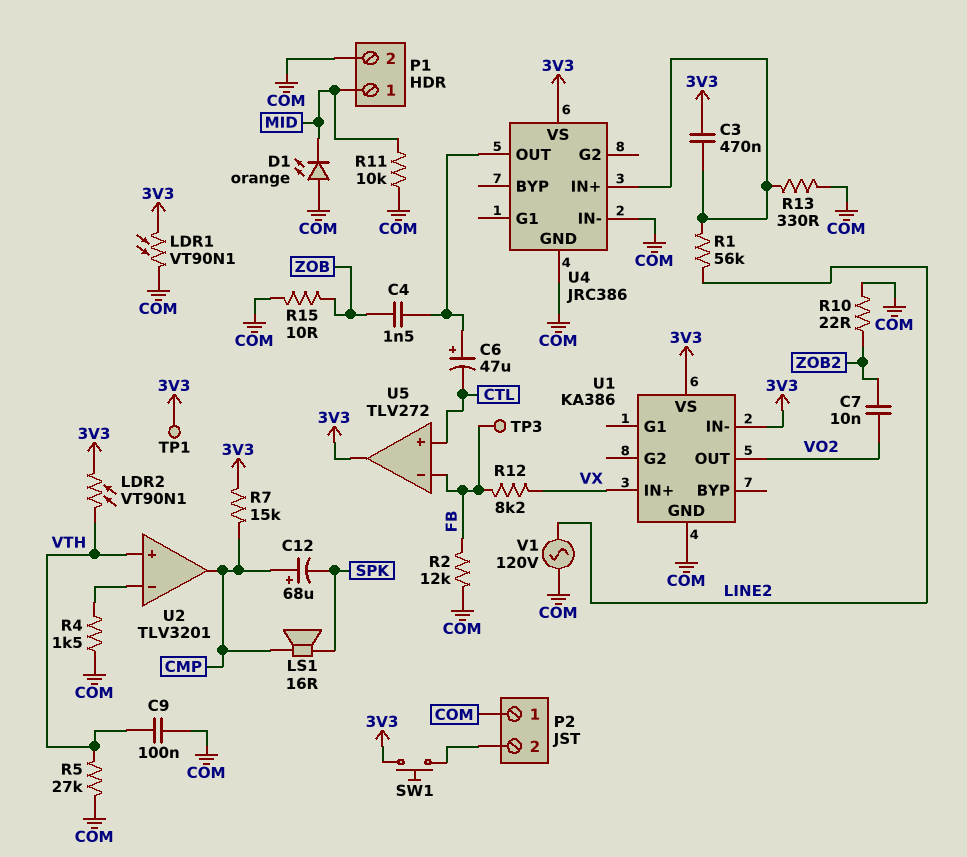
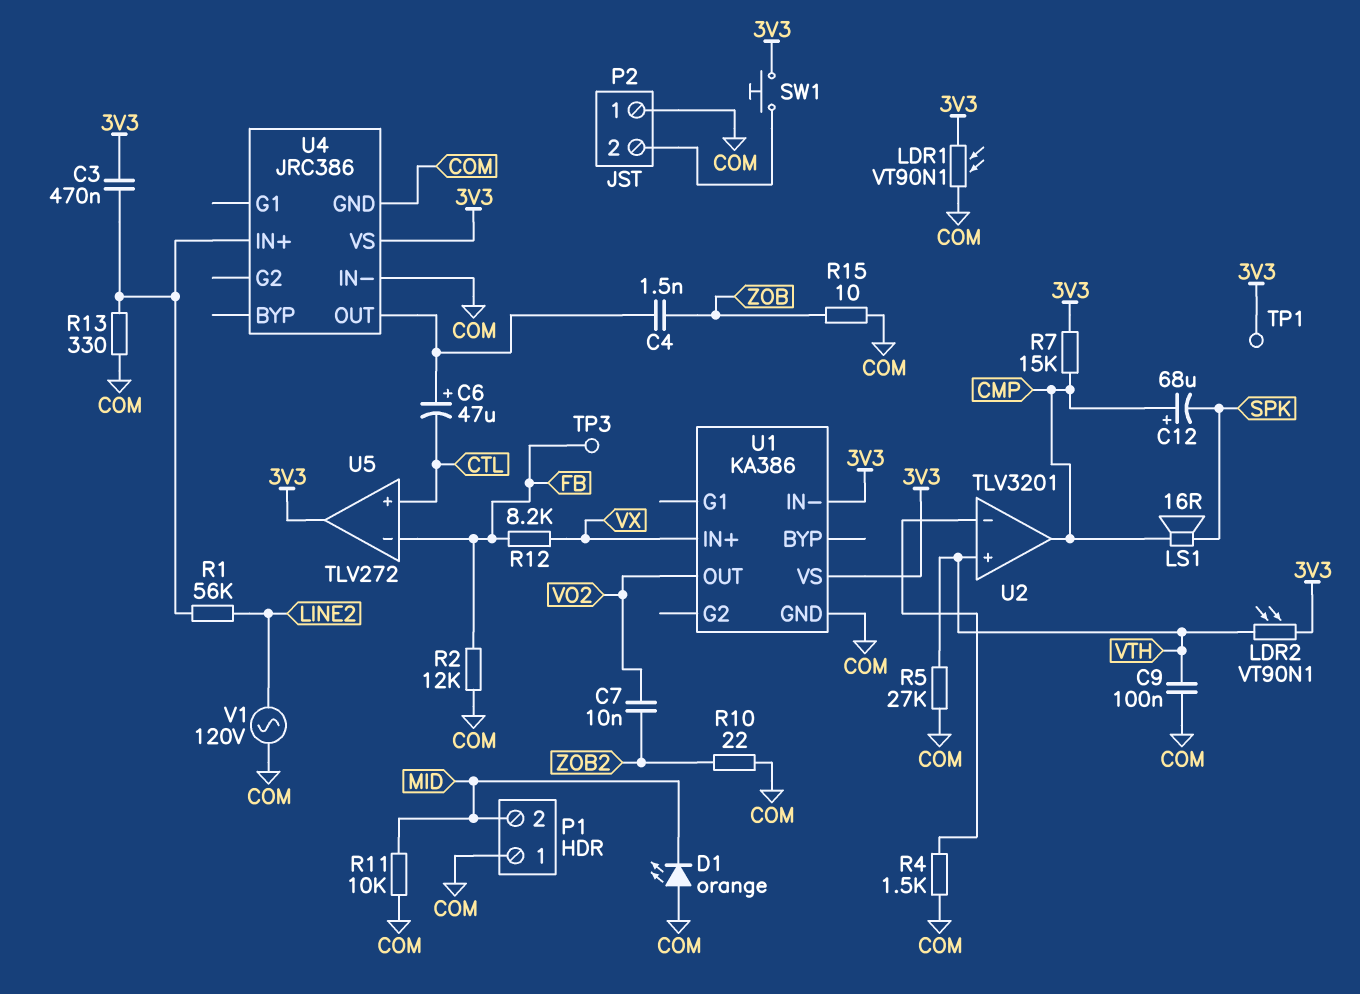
P1 pin 1: MID -> COM
P1 pin 2: COM -> MID

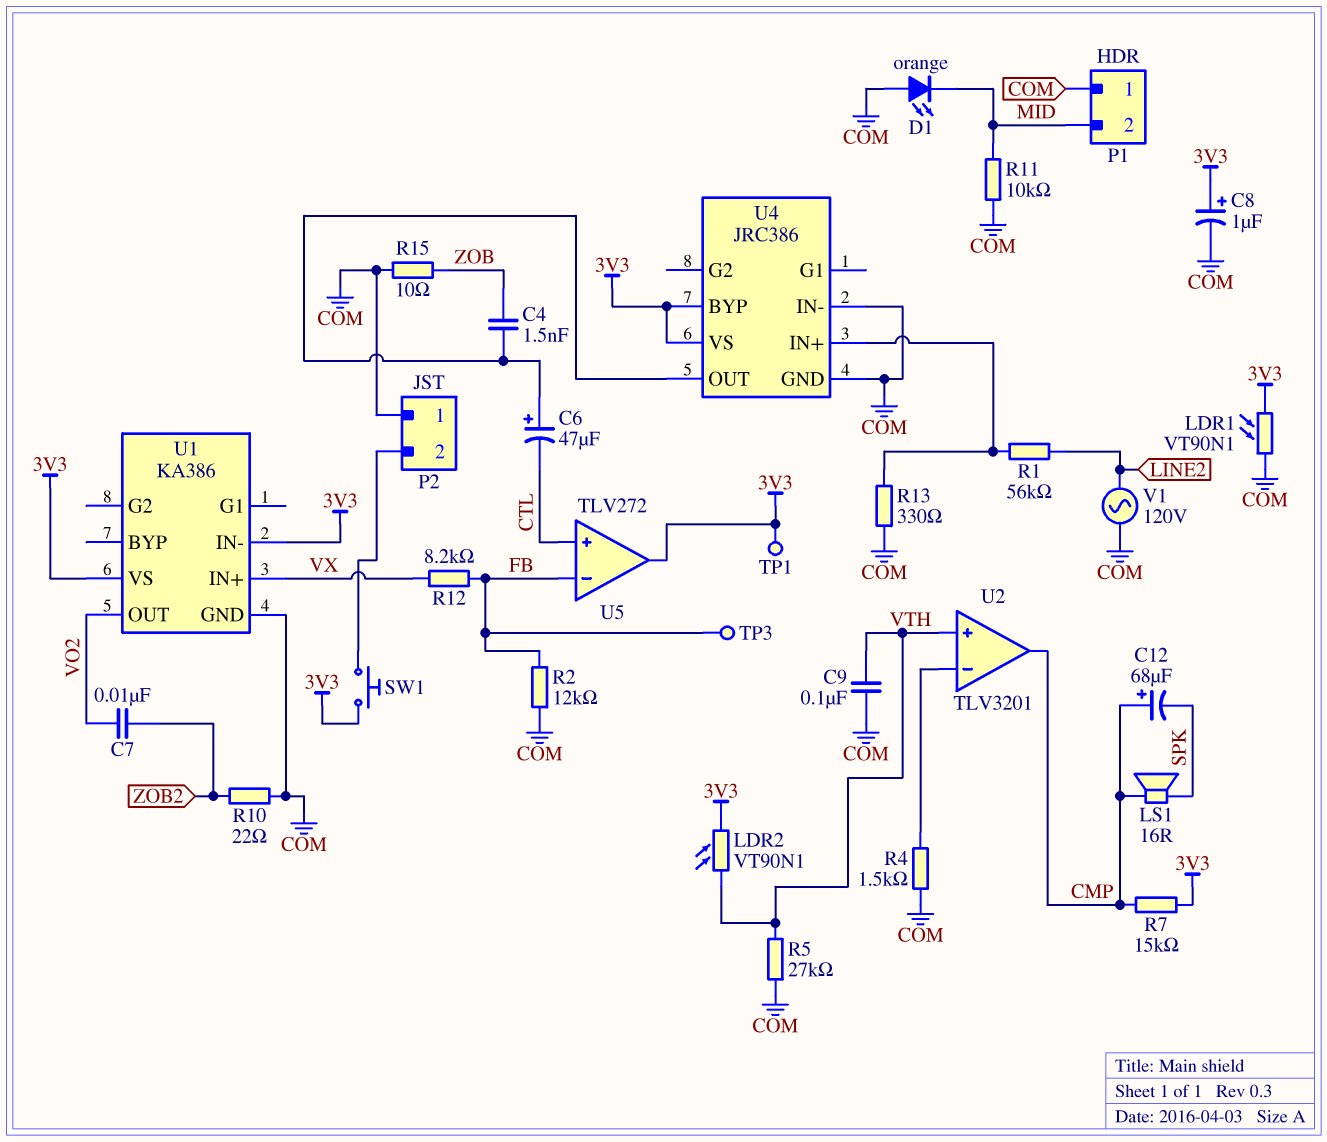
C3: 470nF (3V3, U4/IN+) -> none
C8: none -> 1uF (plus 3V3, minus COM)
U4 pin BYP: none -> 3V3

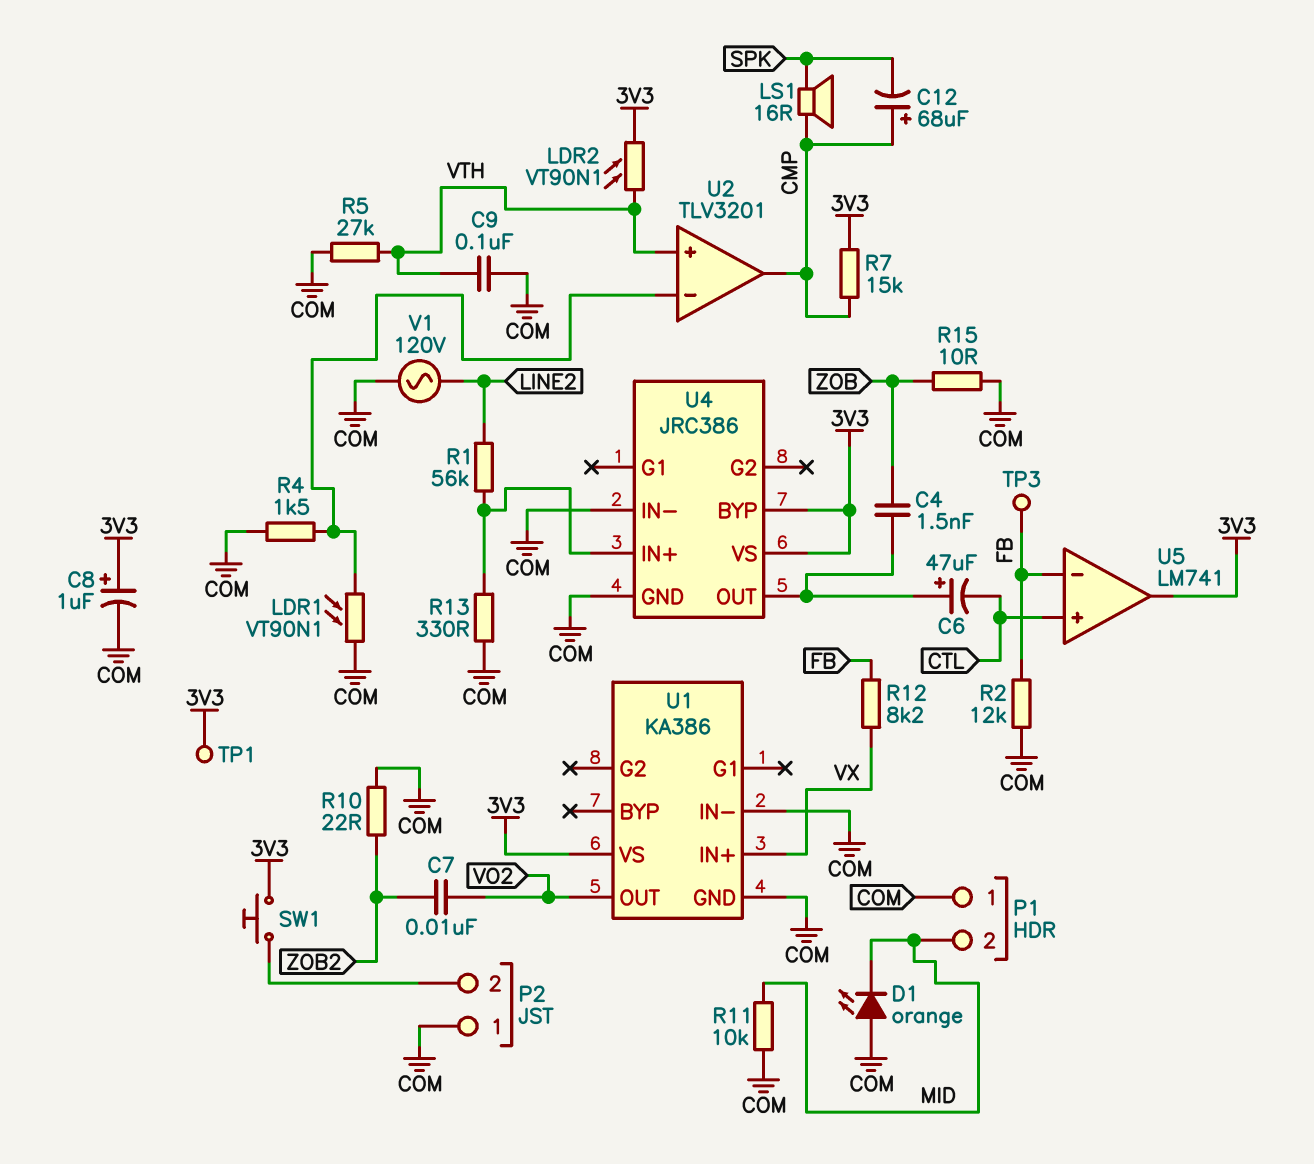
LDR1: VT90N1 (3V3, COM) -> VT90N1 (COM, U2/in-)
U1 pin IN-: 3V3 -> COM
U5: TLV272 -> LM741

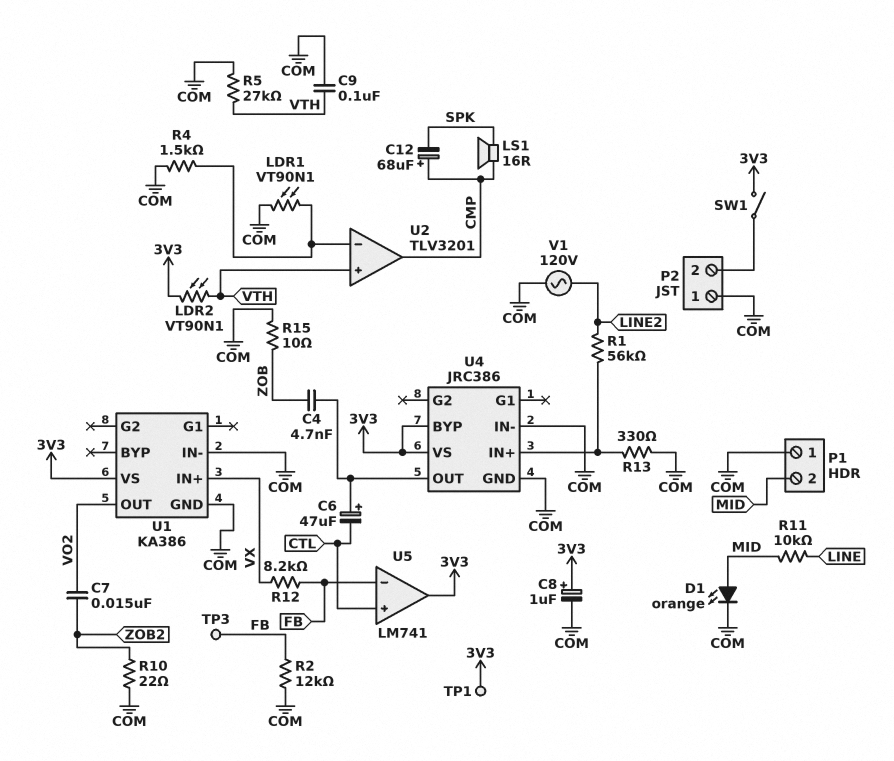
C4: 1.5nF (U4/OUT, ZOB) -> 4.7nF (U4/OUT, ZOB)
C7: 10nF (VO2, ZOB2) -> 15nF (VO2, ZOB2)
D1: LED orange (A COM, K MID) -> LED orange (A MID, K COM)
R7: 15k (3V3, CMP) -> none
R11: 10k (COM, MID) -> 10k (LINE, MID)
SW1: button (3V3, P2/2) -> switch (3V3, P2/2)

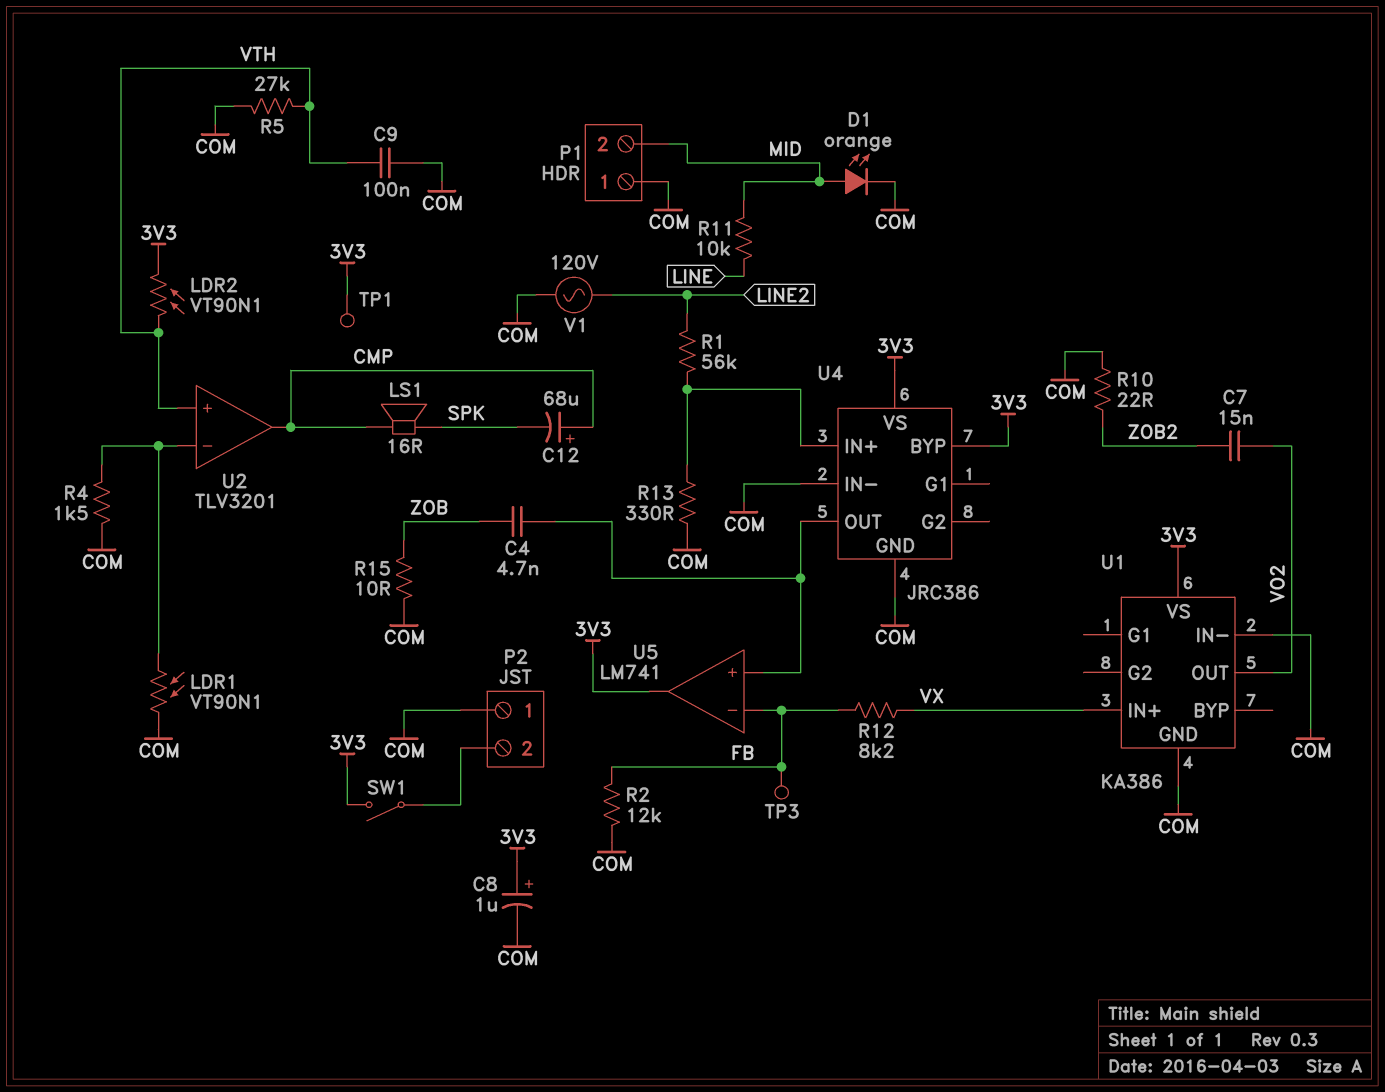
C6: 47uF (plus U4/OUT, minus CTL) -> none
U5 pin in+: CTL -> U4/OUT

